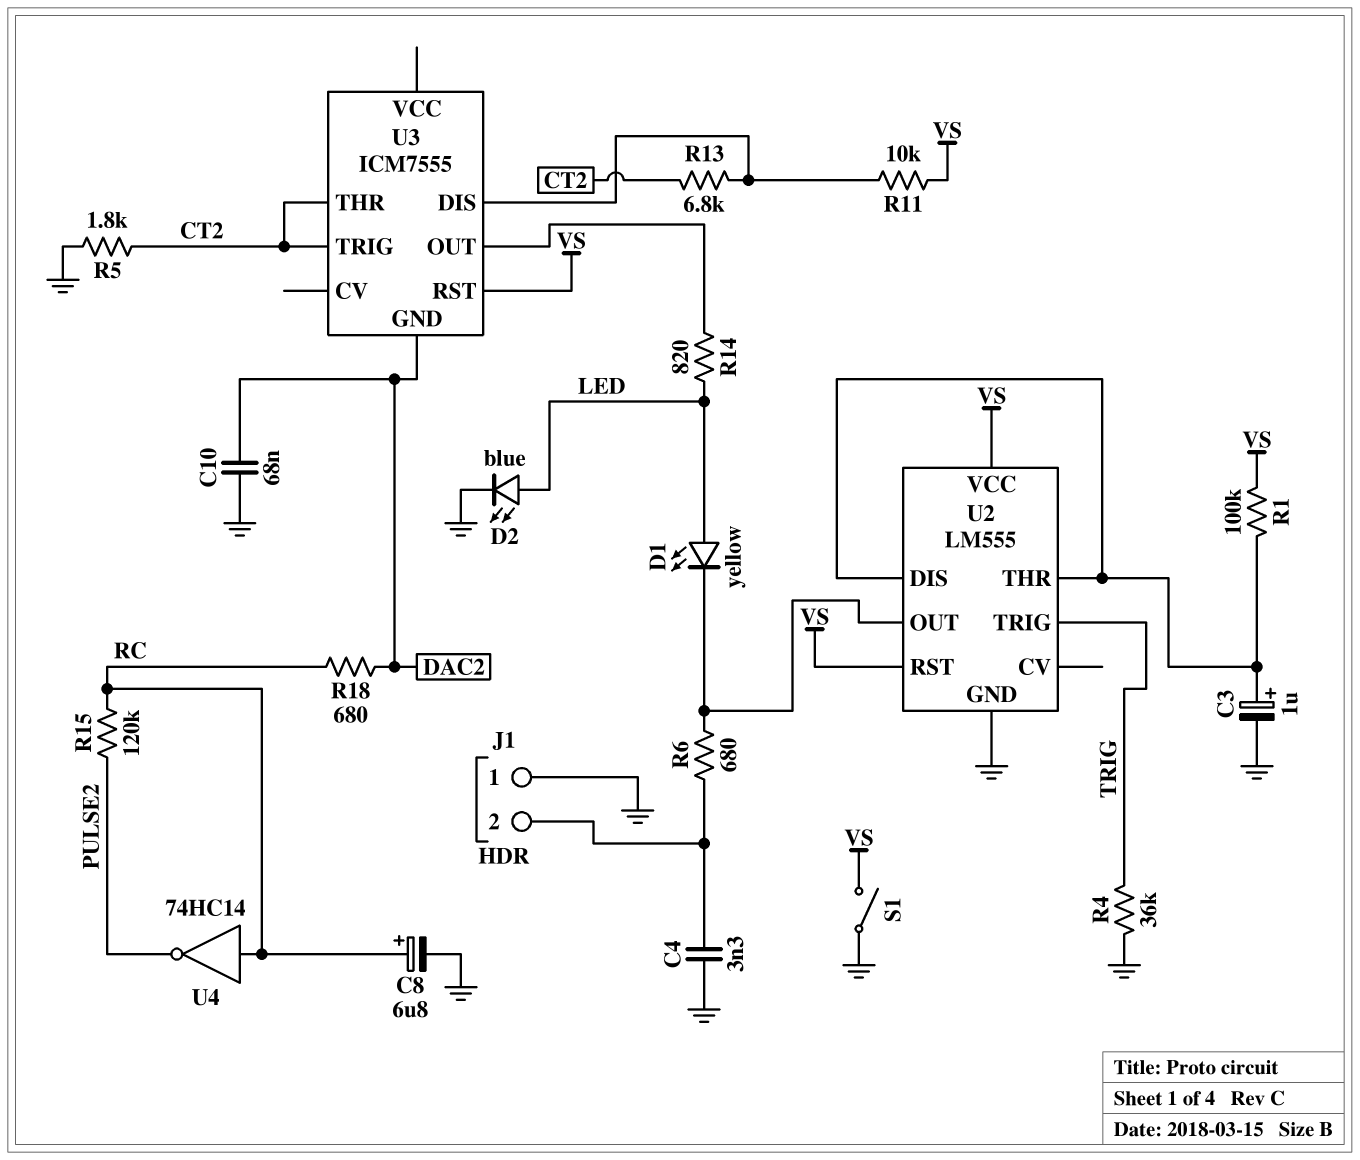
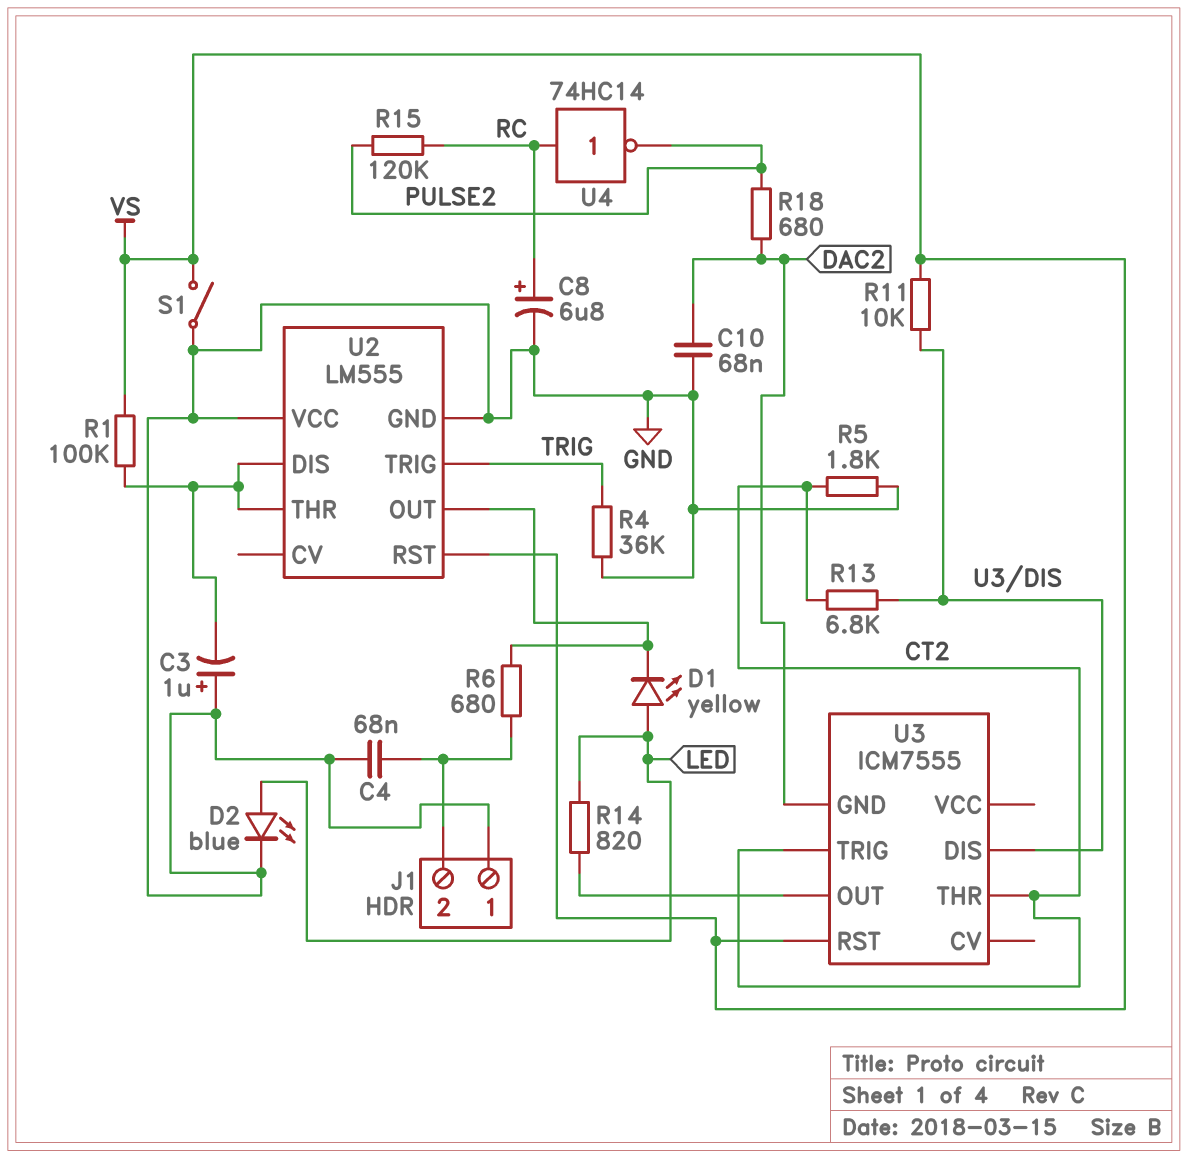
C3: 1uF (plus U2/DIS, minus GND) -> 1uF (plus GND, minus U2/DIS)
C4: 3.3nF (GND, J1/2) -> 68nF (GND, J1/2)
R18: 680 (DAC2, RC) -> 680 (DAC2, PULSE2)
U2 pin VCC: VS -> GND

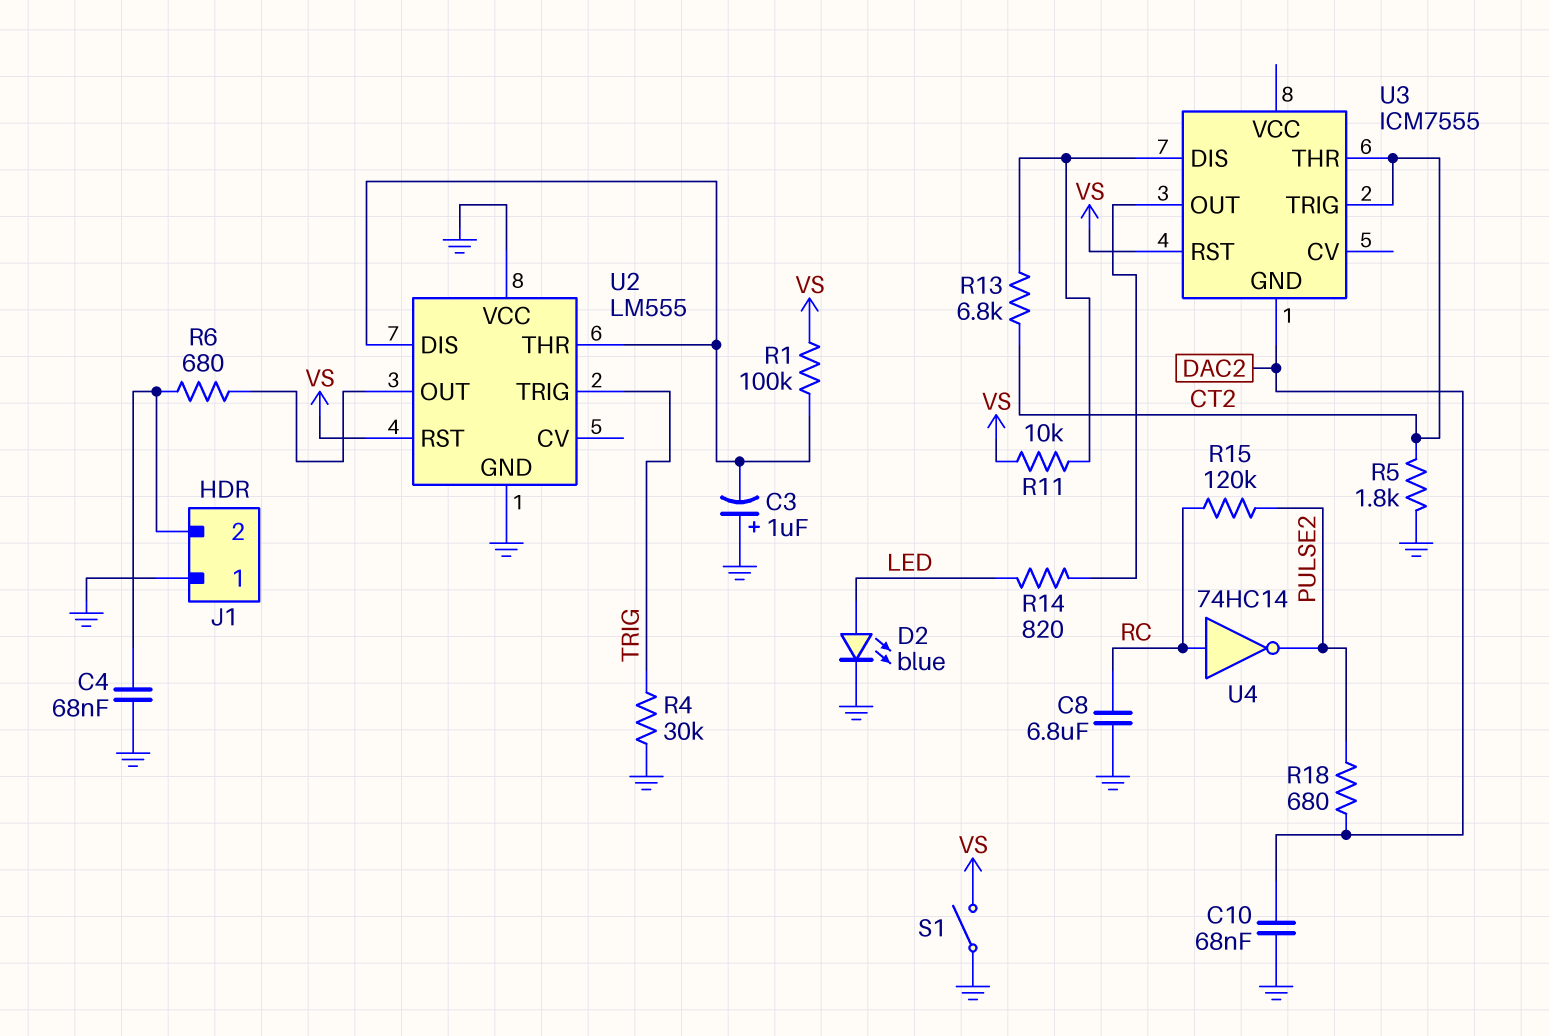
C8: 6.8uF (plus RC, minus GND) -> 6.8uF (GND, RC)
D1: LED yellow (A LED, K U2/OUT) -> none
R4: 36k (GND, TRIG) -> 30k (GND, TRIG)

